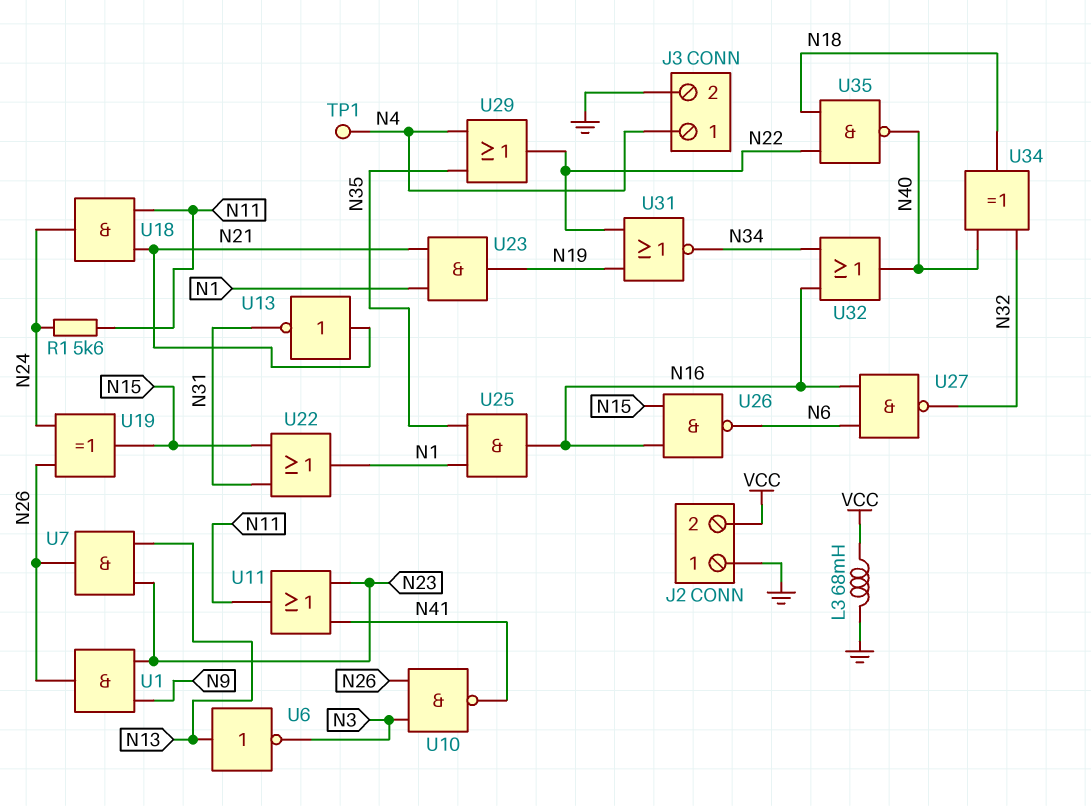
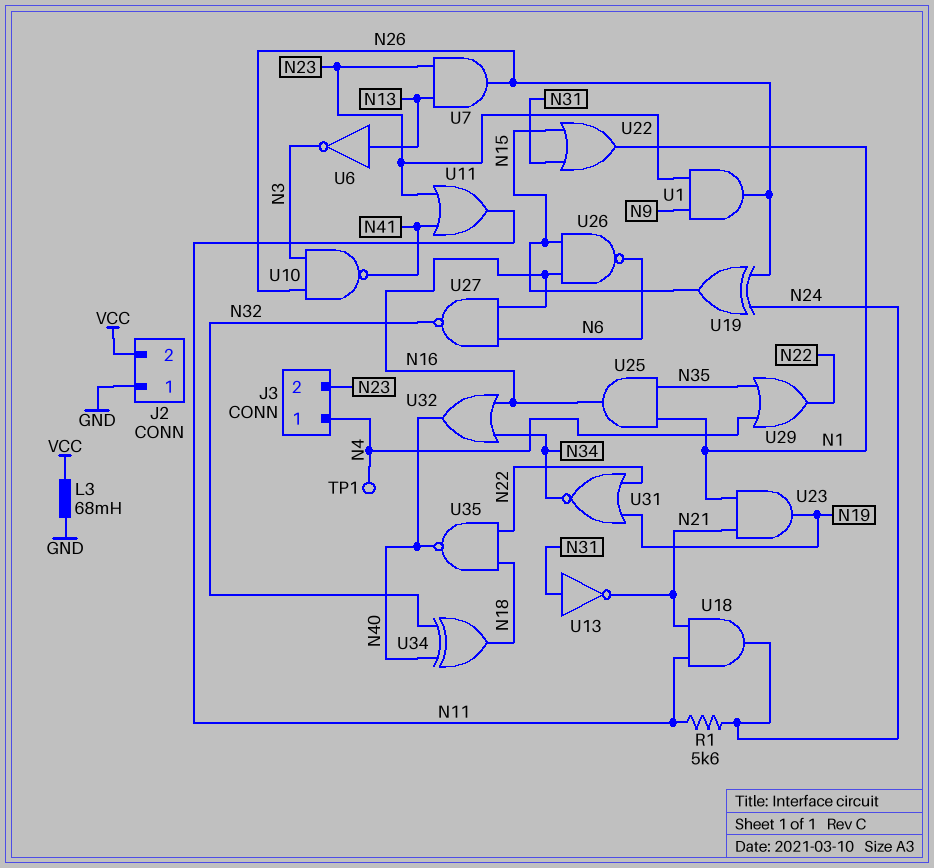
J3 pin 2: GND -> N23
U13: NOT (in N21, out N31) -> NOT (in N31, out N21)

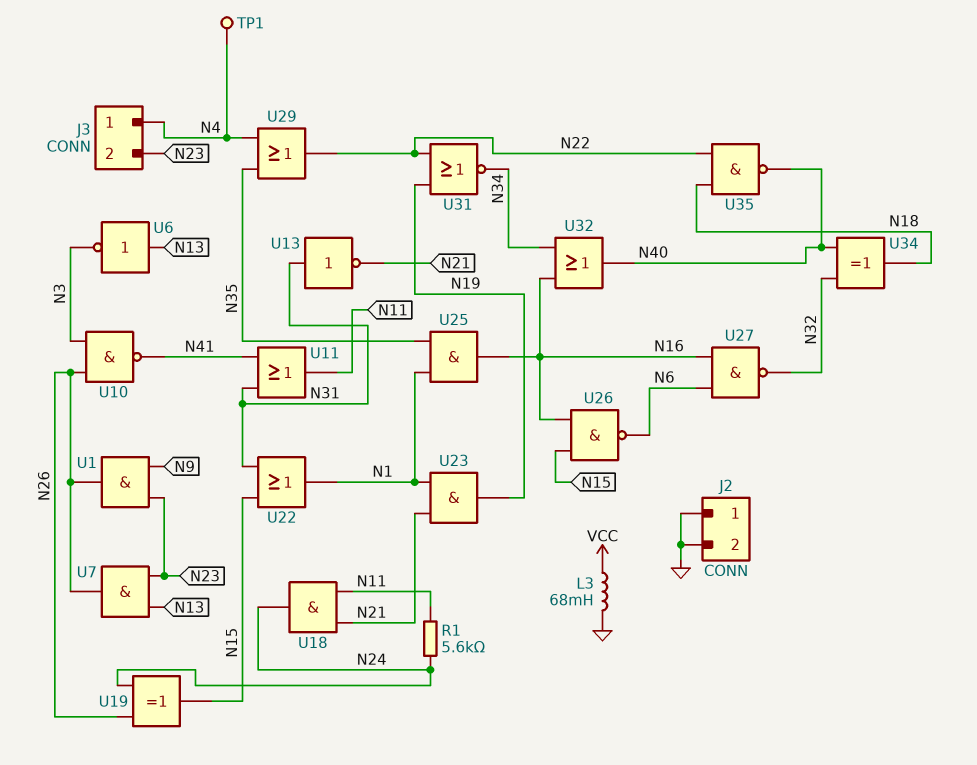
J2 pin 2: VCC -> GND
U11: OR (in N23, in N41, out N11) -> OR (in N31, in N41, out N11)

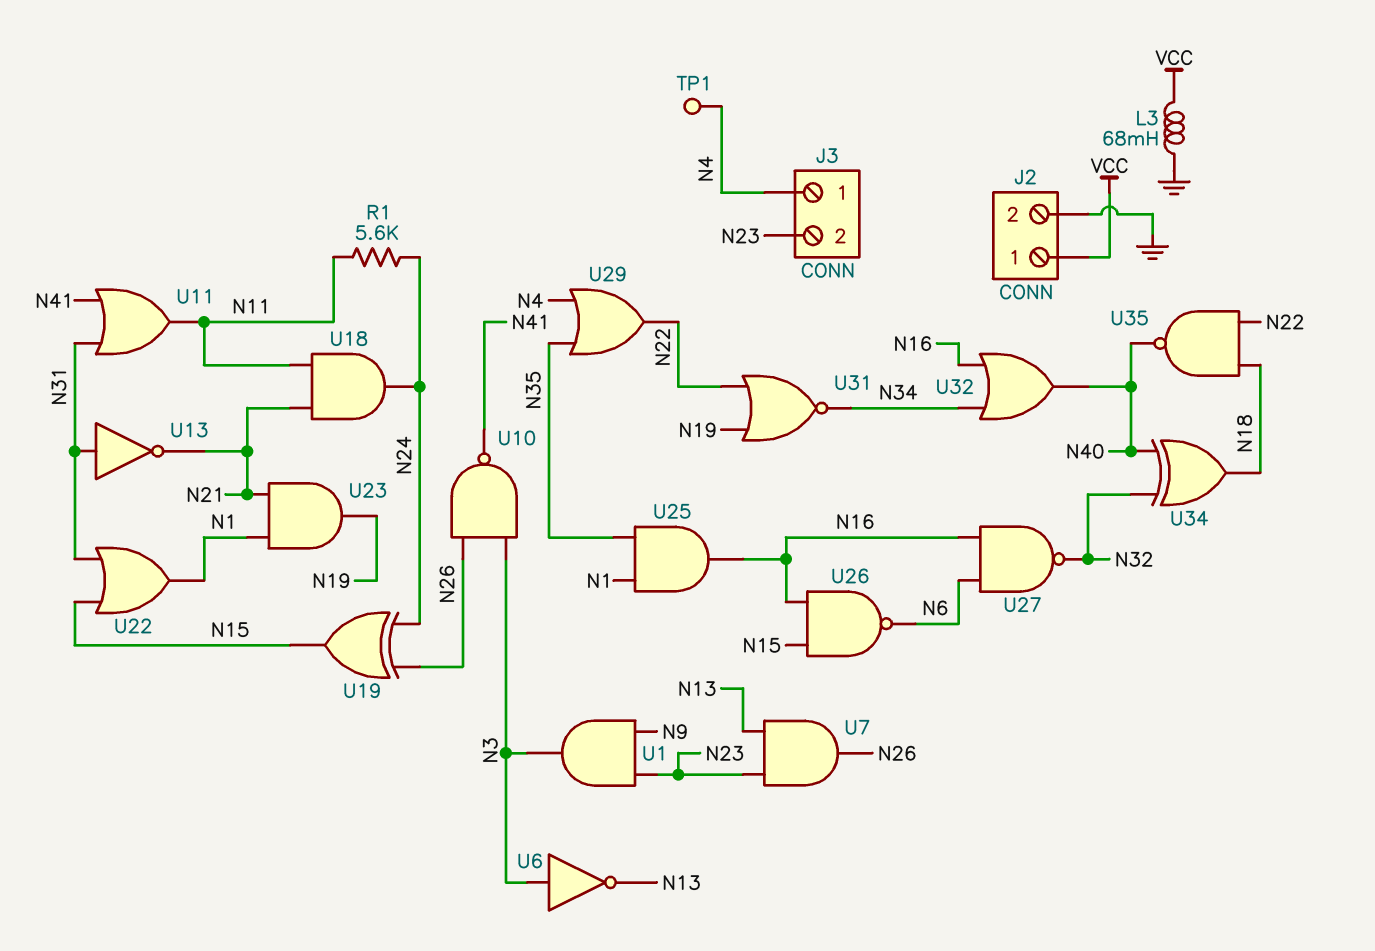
J2 pin 1: GND -> VCC
U1: AND (in N9, in N23, out N26) -> AND (in N9, in N23, out N3)
U6: NOT (in N13, out N3) -> NOT (in N3, out N13)

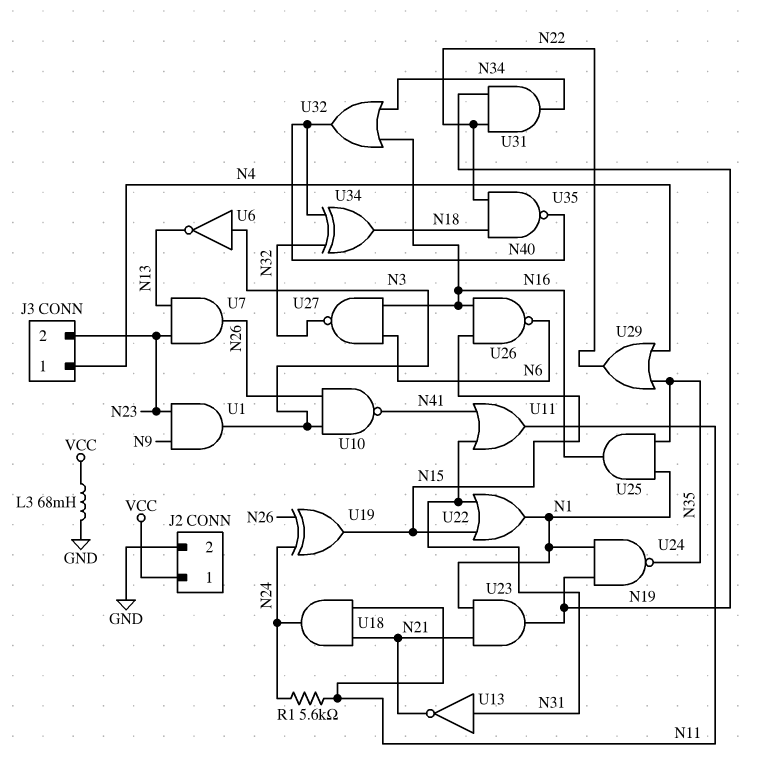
TP1: test point (N4) -> none
U24: none -> NAND (in N1, in N19, out N35)
U31: NOR (in N19, in N22, out N34) -> AND (in N19, in N22, out N34)

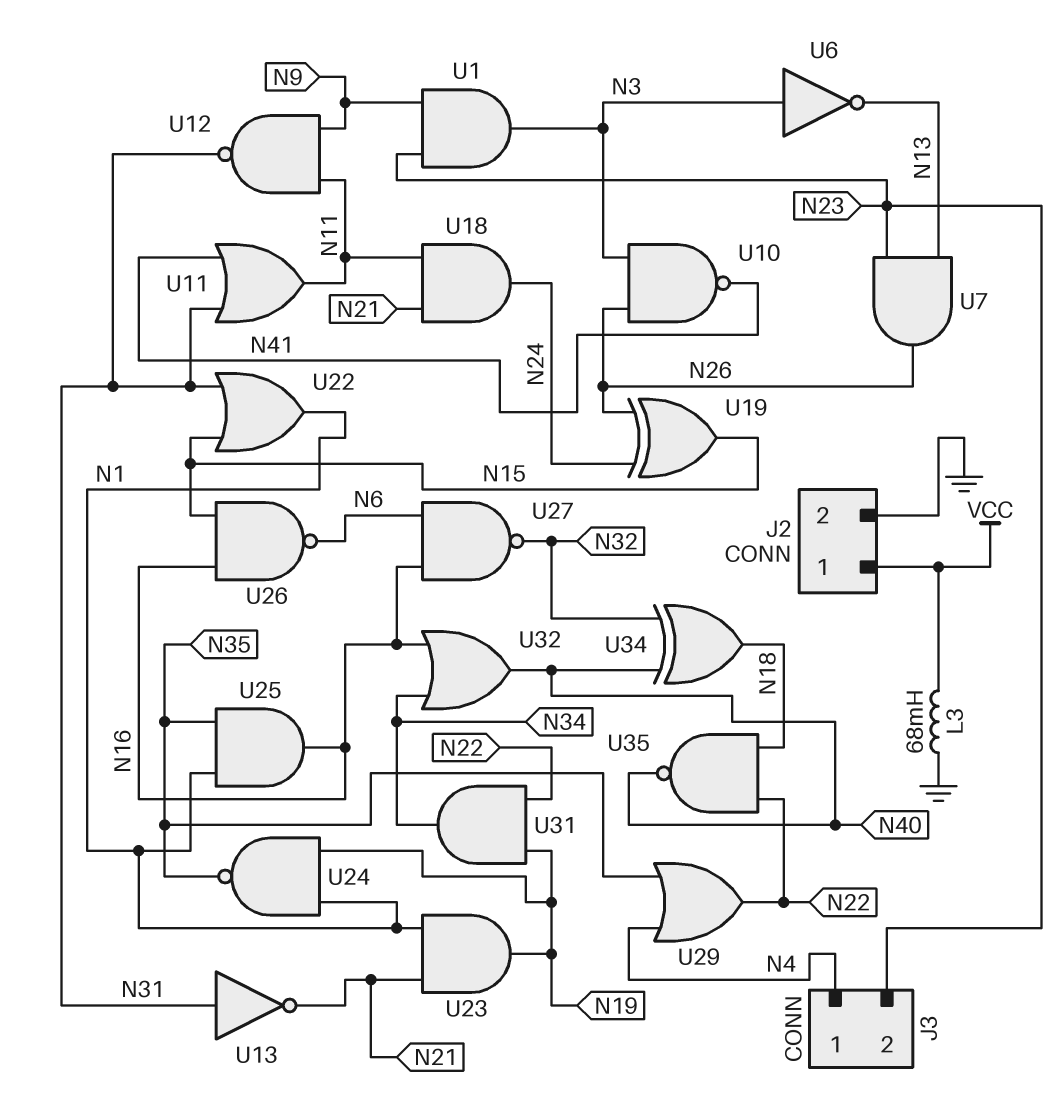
R1: 5.6k (N11, N24) -> none
U12: none -> NAND (in N9, in N11, out N31)

